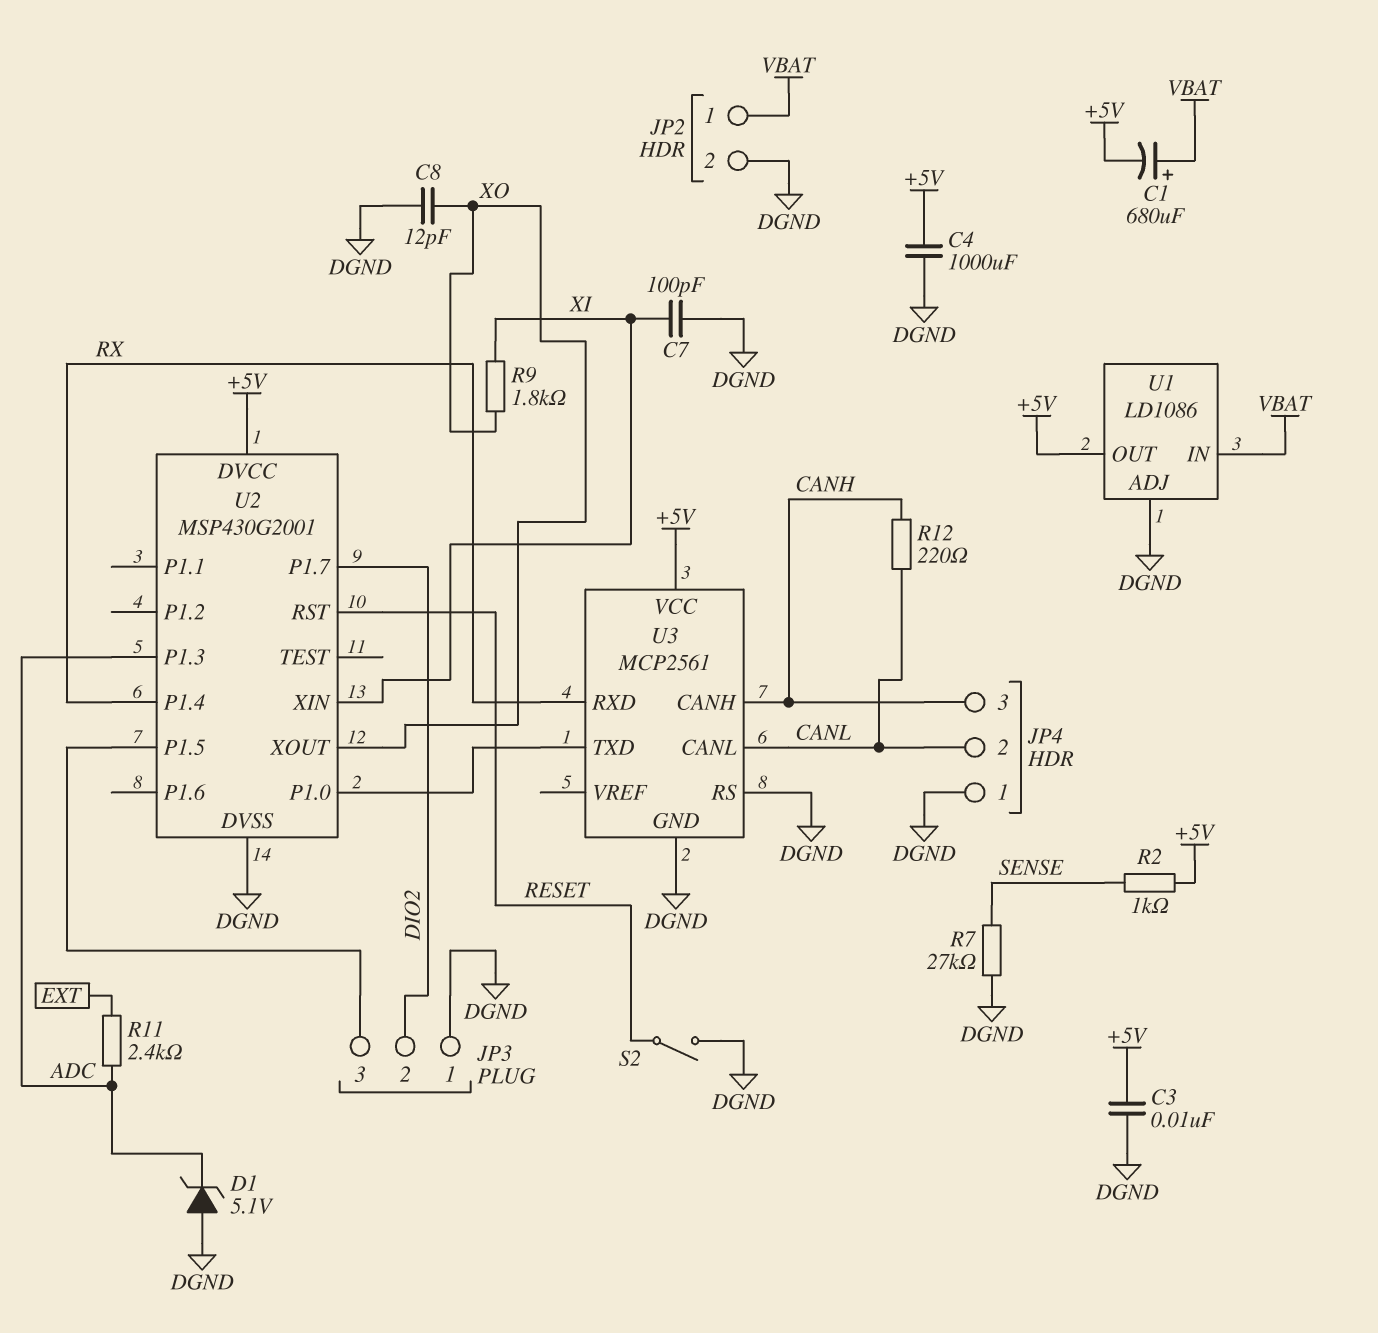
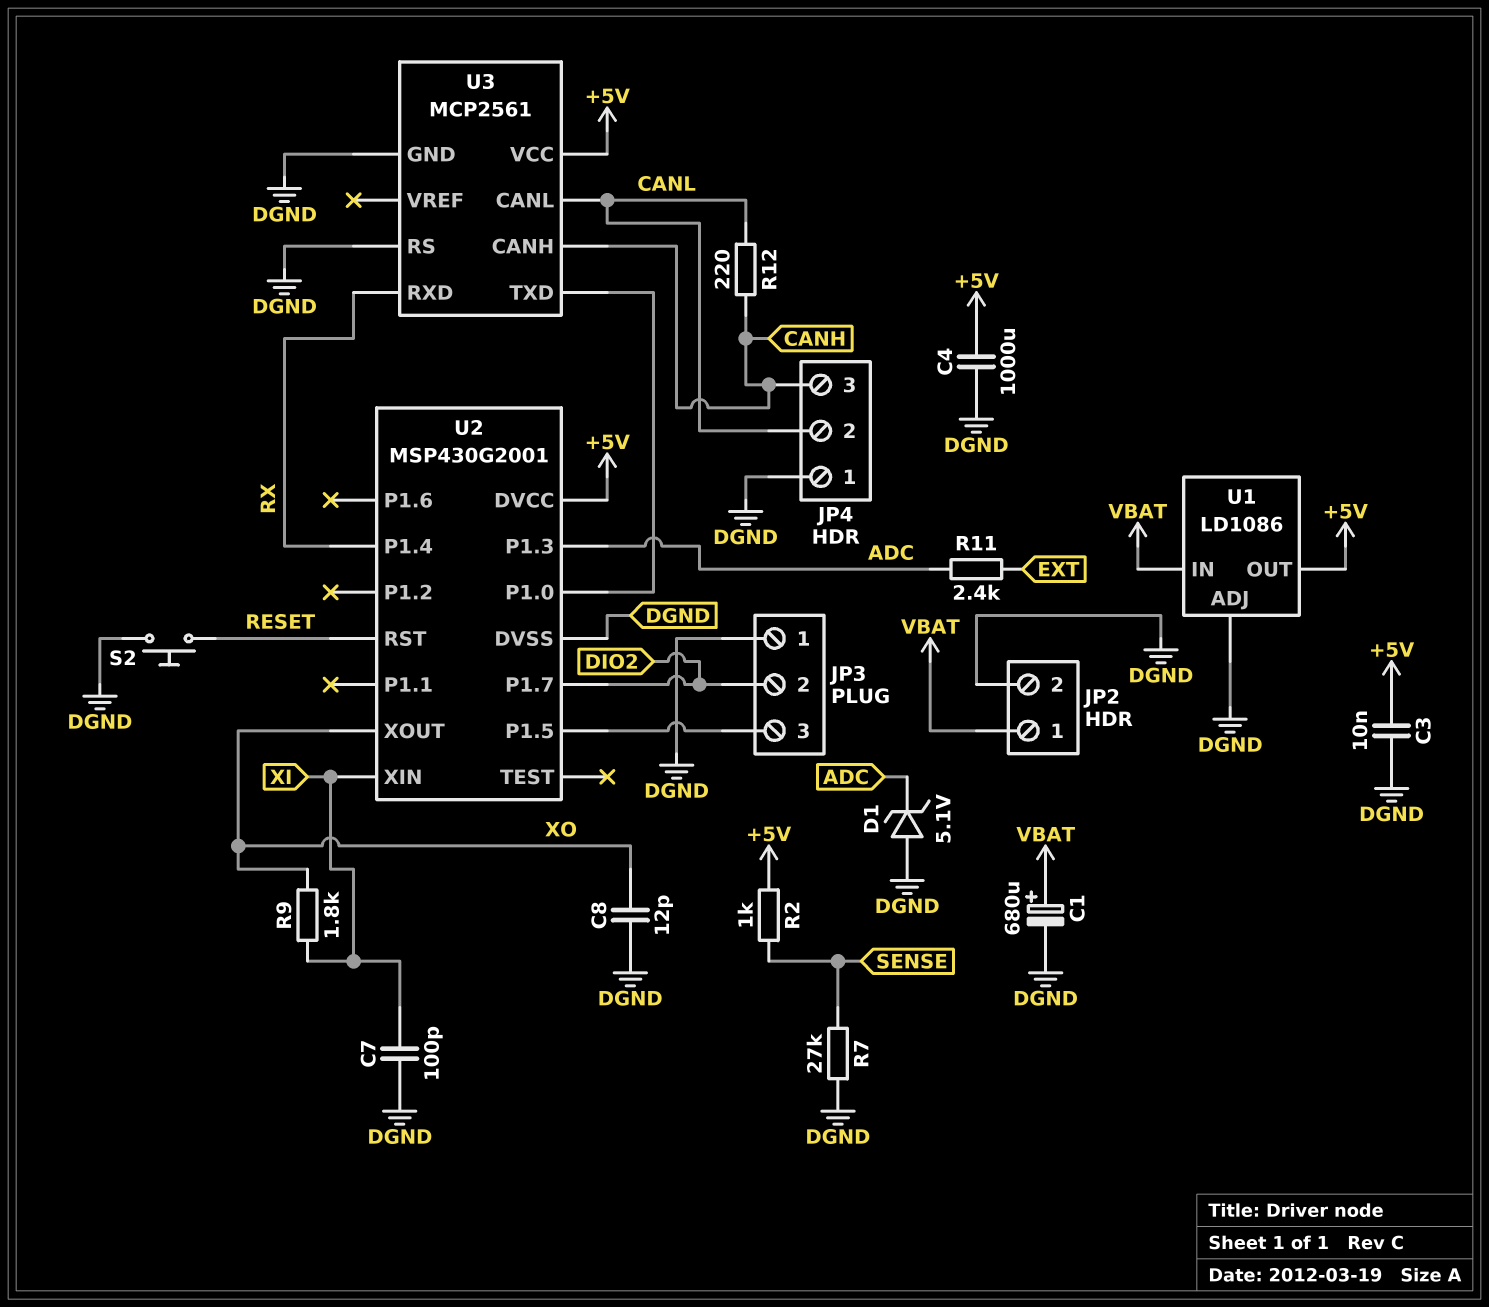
C1: 680uF (plus VBAT, minus +5V) -> 680uF (plus VBAT, minus DGND)
S2: switch (DGND, RESET) -> button (DGND, RESET)

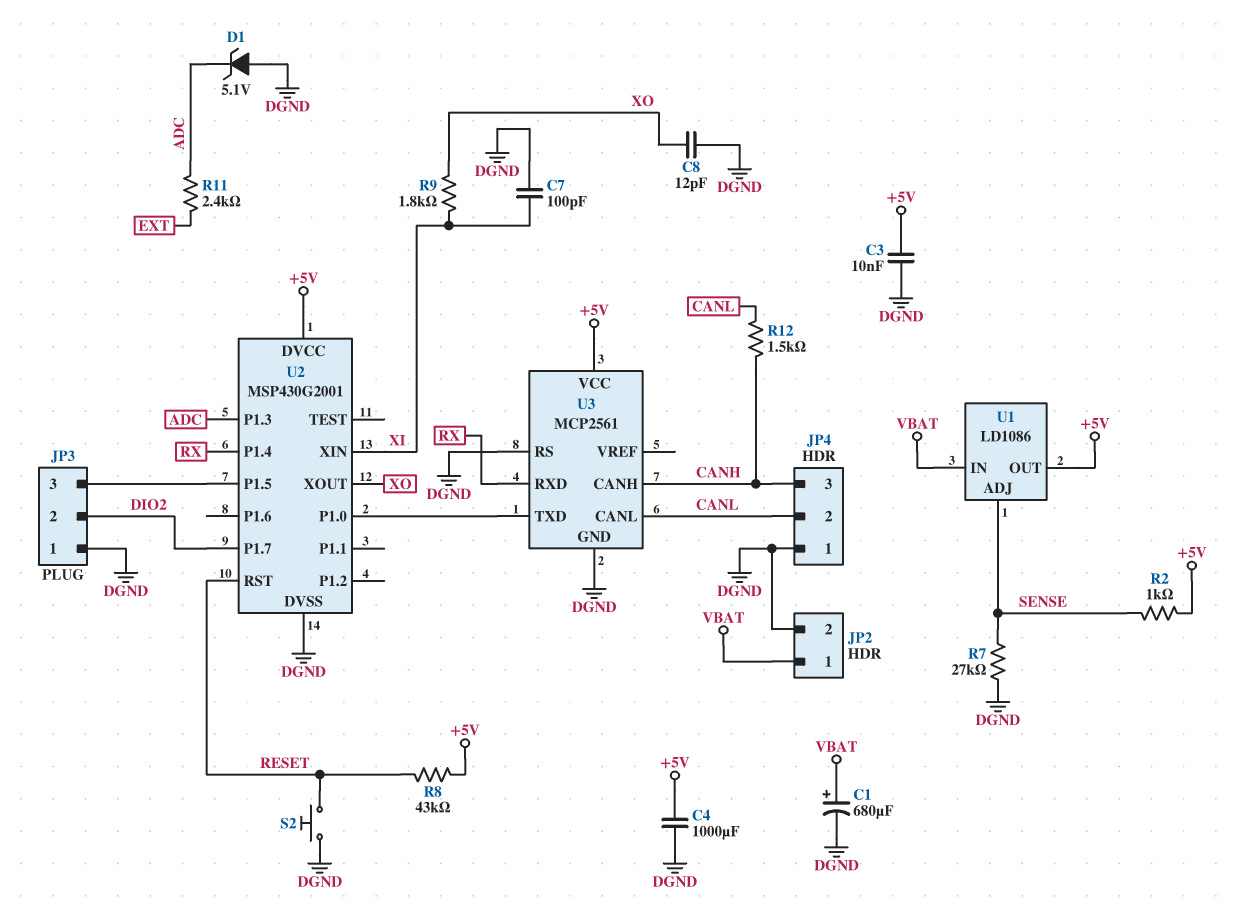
R8: none -> 43k (+5V, RESET)
R12: 220 (CANH, CANL) -> 1.5k (CANH, CANL)
U1 pin ADJ: DGND -> SENSE

